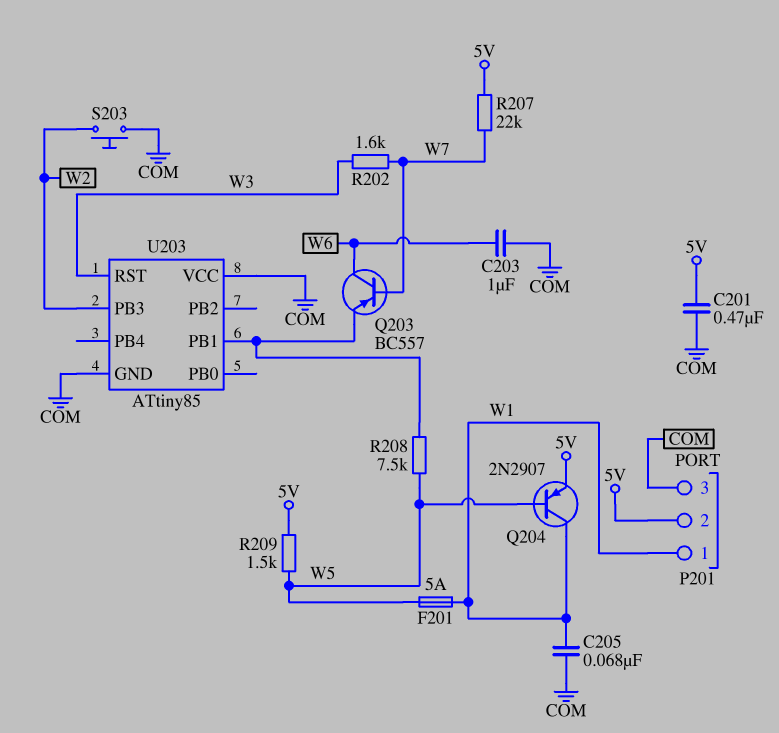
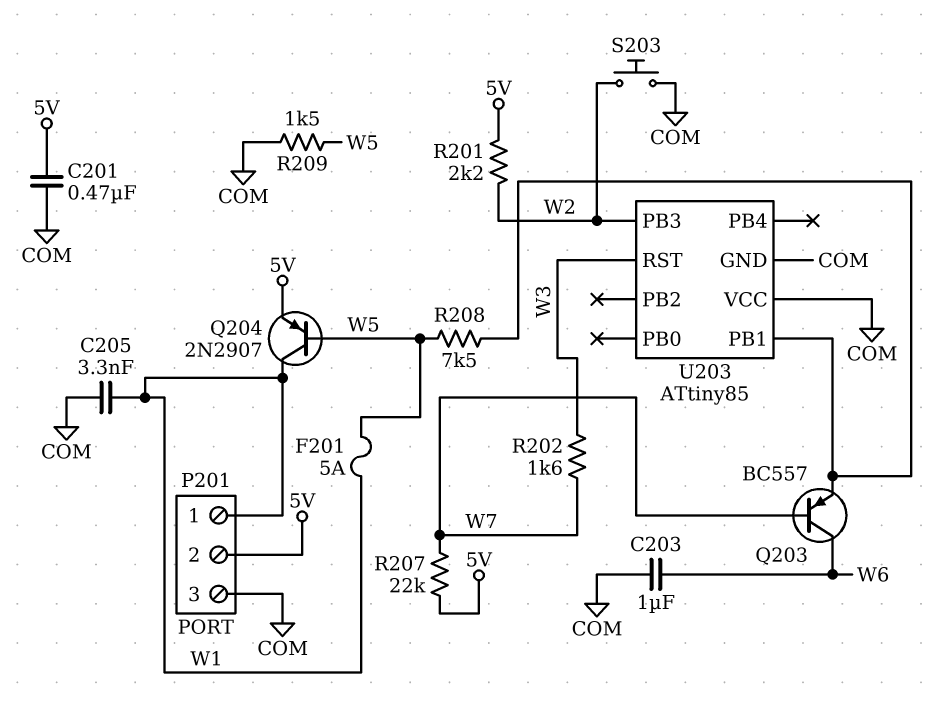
C205: 68nF (COM, W1) -> 3.3nF (COM, W1)
R201: none -> 2.2k (5V, W2)
R209: 1.5k (5V, W5) -> 1.5k (COM, W5)

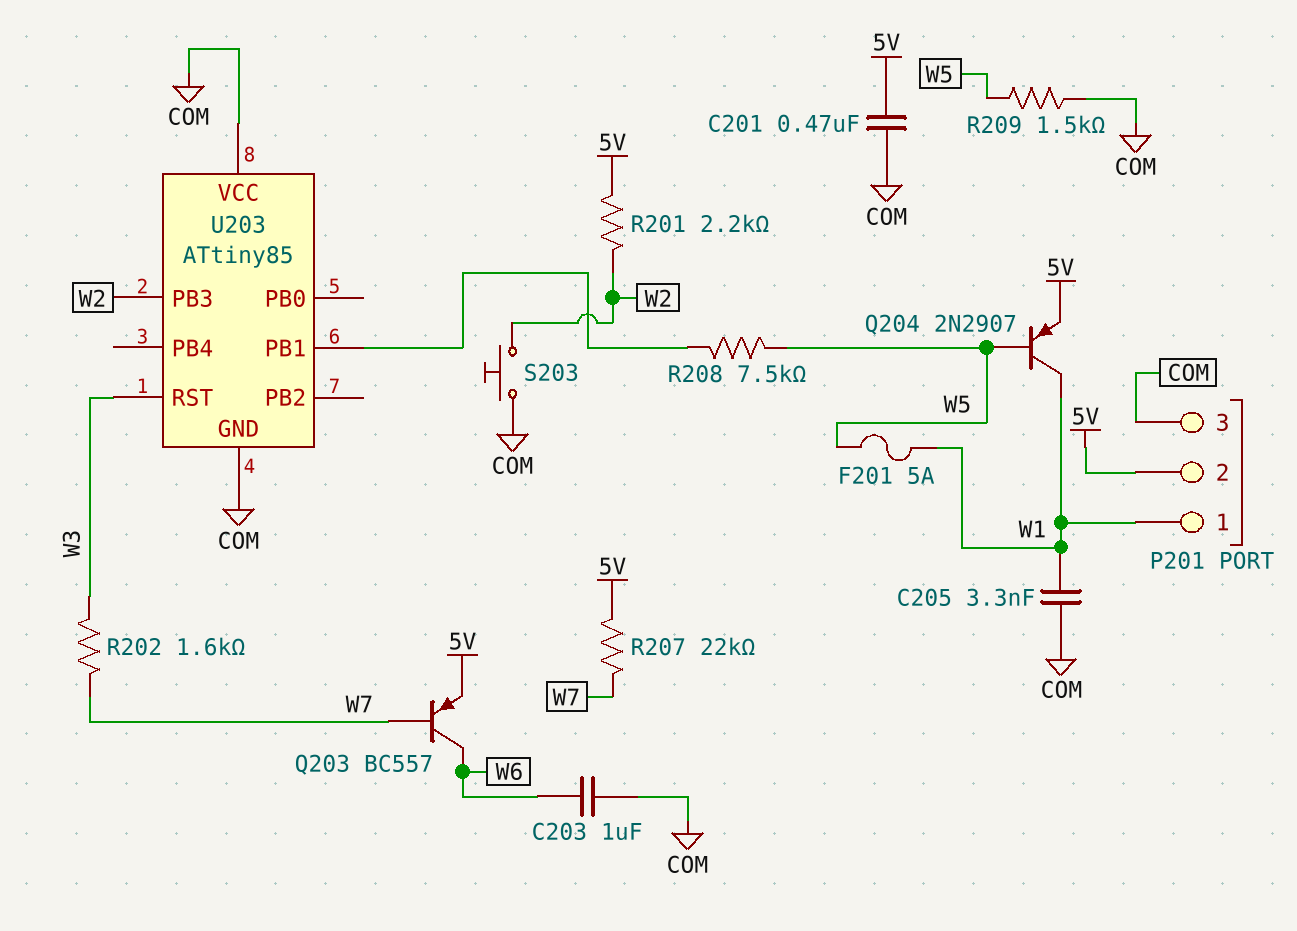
Q203: PNP BC557 (B W7, C W6, E U203/PB1) -> PNP BC557 (B W7, C W6, E 5V)

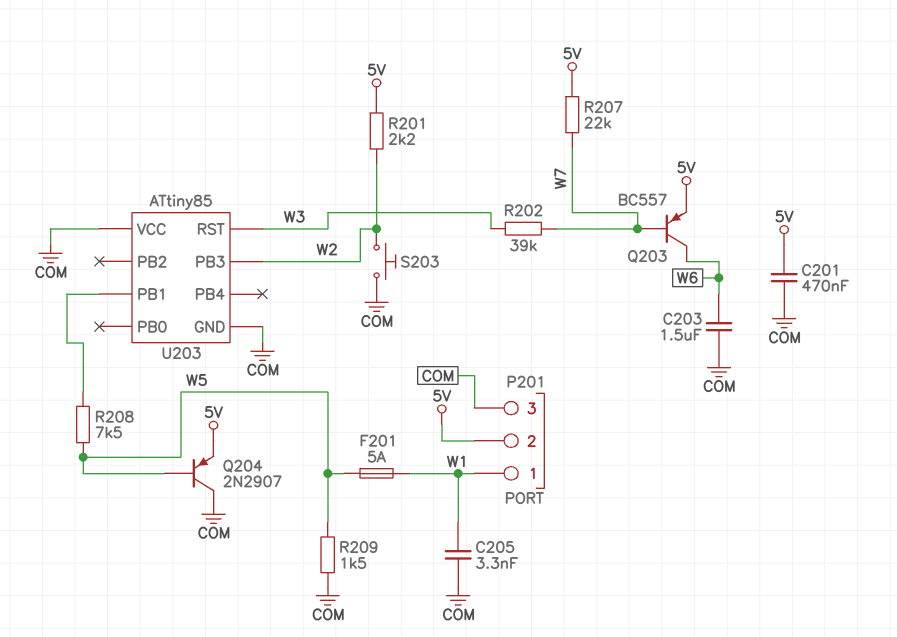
C203: 1uF (COM, W6) -> 1.5uF (COM, W6)
Q204: PNP 2N2907 (B W5, C W1, E 5V) -> PNP 2N2907 (B W5, C COM, E 5V)
R202: 1.6k (W3, W7) -> 39k (W3, W7)

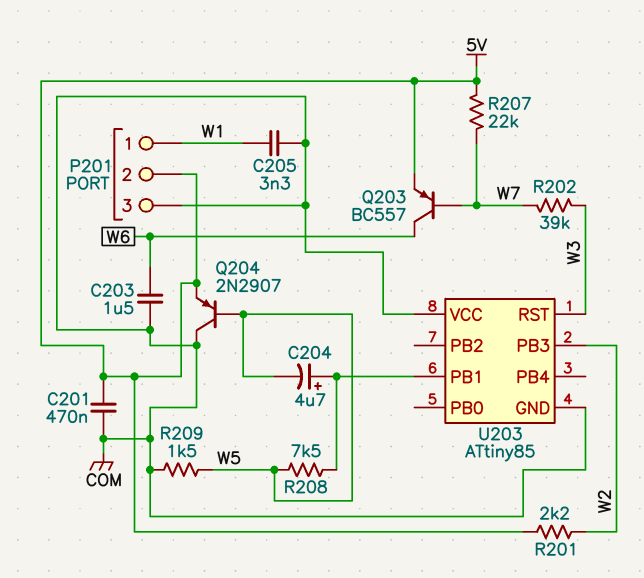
C204: none -> 4.7uF (plus U203/PB1, minus W5)
F201: 5A (W1, W5) -> none
S203: button (COM, W2) -> none

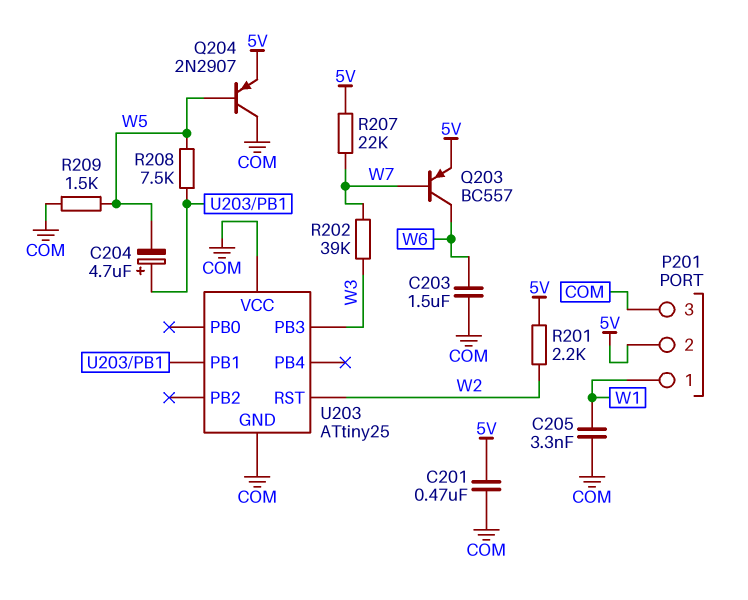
U203: ATtiny85 -> ATtiny25
U203 pin PB3: W2 -> W3
U203 pin RST: W3 -> W2

